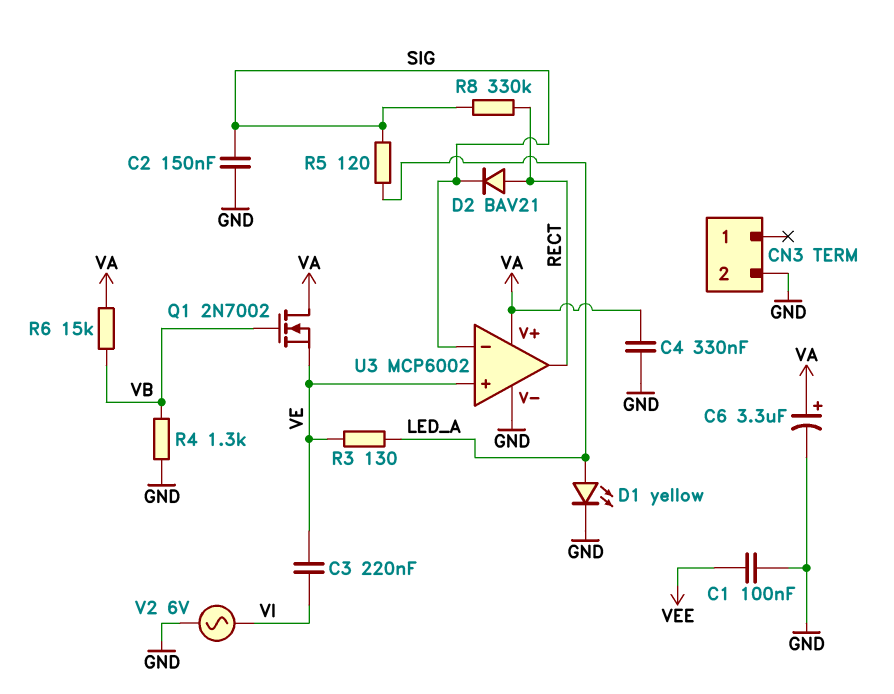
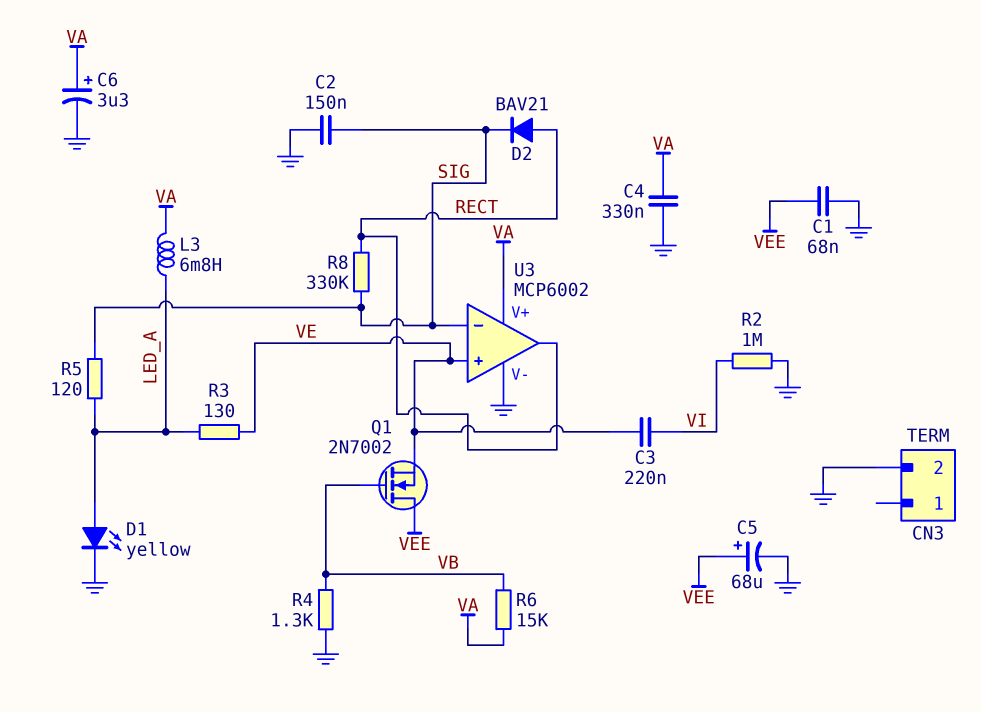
C1: 100nF (GND, VEE) -> 68nF (GND, VEE)
C5: none -> 68uF (plus VEE, minus GND)
L3: none -> 6.8mH (LED_A, VA)
Q1: NMOS 2N7002 (G VB, D VA, S VE) -> NMOS 2N7002 (G VB, D VEE, S VE)
R2: none -> 1M (GND, VI)
V2: AC 6V (GND, VI) -> none

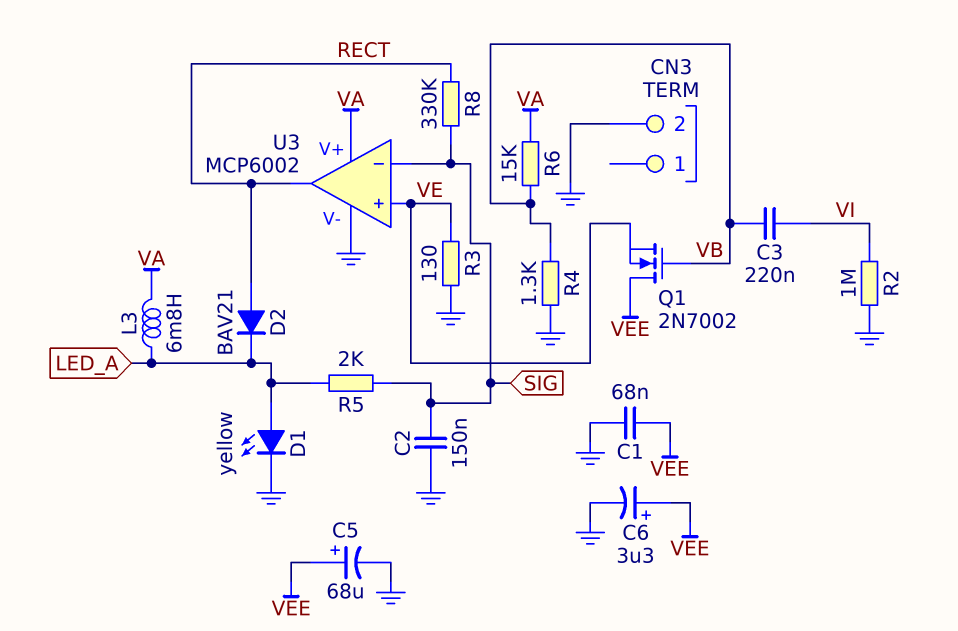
C3: 220nF (VE, VI) -> 220nF (VB, VI)
C4: 330nF (GND, VA) -> none
C6: 3.3uF (plus VA, minus GND) -> 3.3uF (plus VEE, minus GND)
D2: diode BAV21 (A RECT, K SIG) -> diode BAV21 (A RECT, K LED_A)
R3: 130 (LED_A, VE) -> 130 (GND, VE)
R5: 120 (LED_A, SIG) -> 2k (LED_A, SIG)

